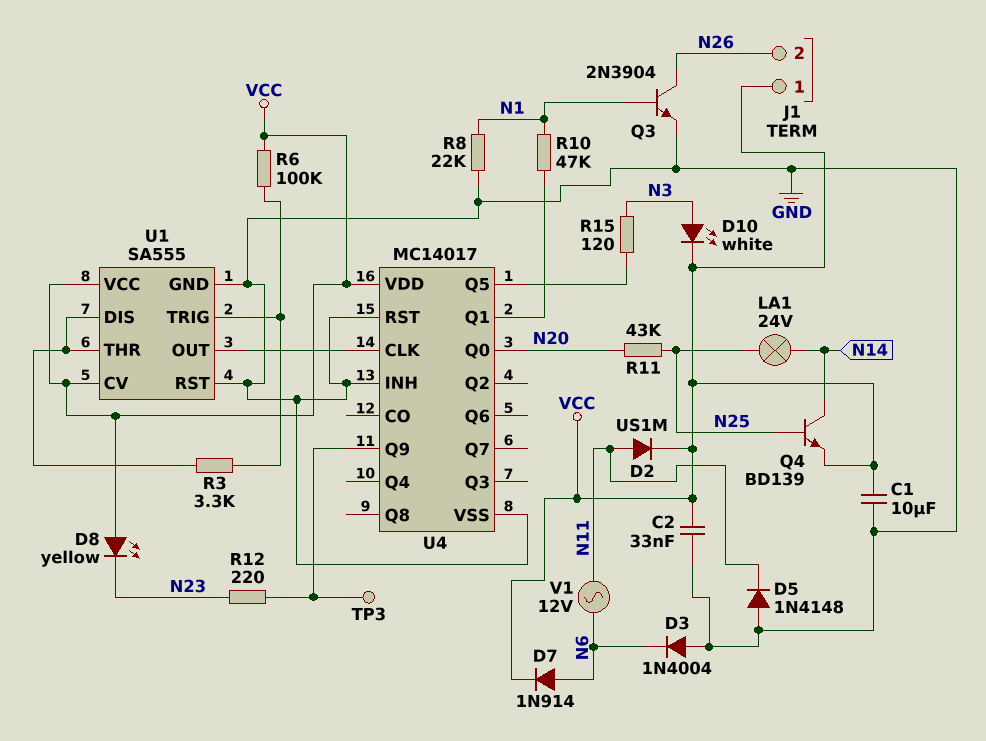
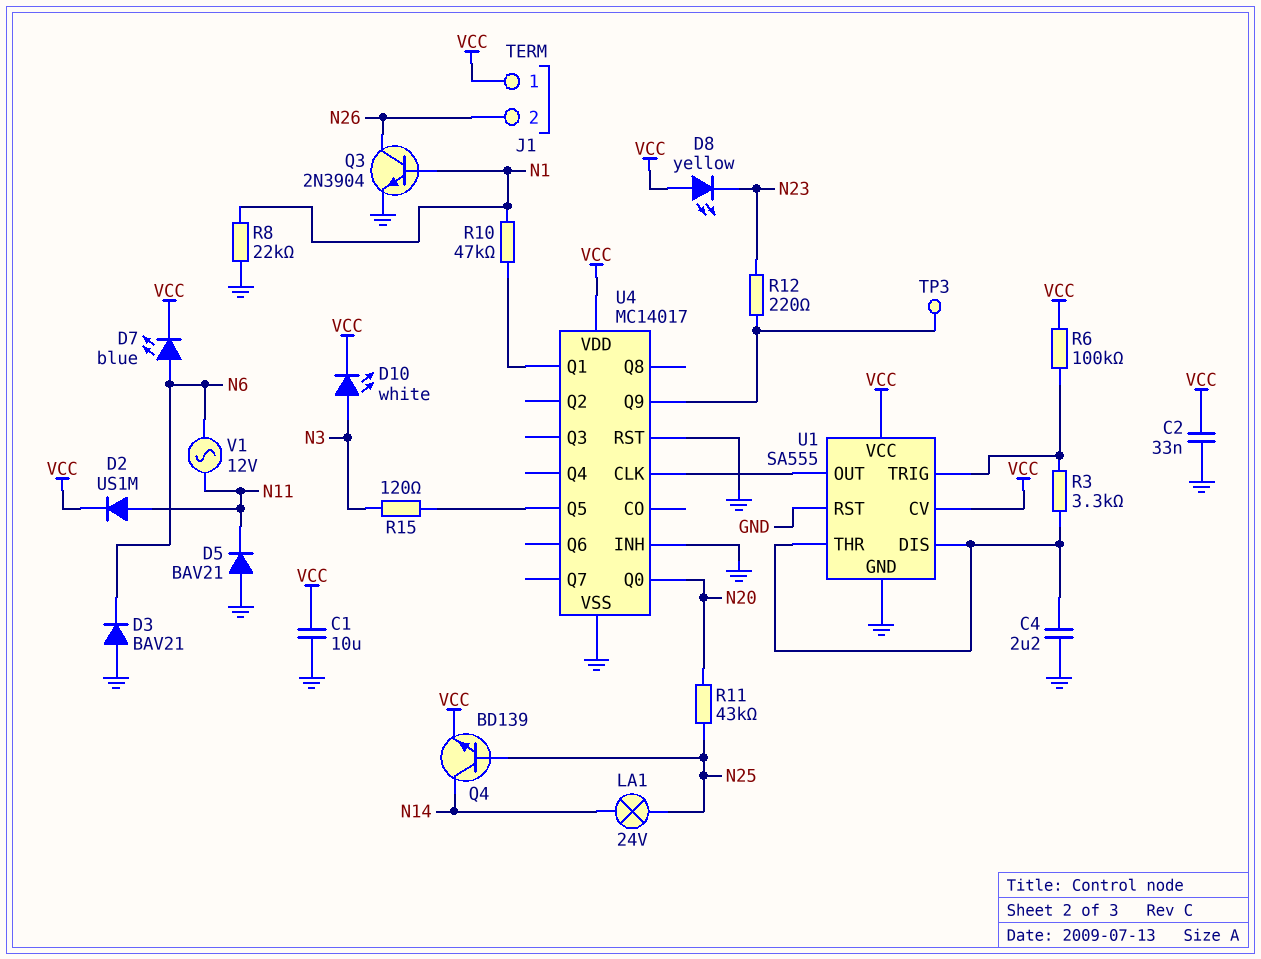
C4: none -> 2.2uF (GND, U1/DIS)
D3: diode 1N4004 (A GND, K N6) -> diode BAV21 (A GND, K N6)
D5: diode 1N4148 (A GND, K N11) -> diode BAV21 (A GND, K N11)
D7: diode 1N914 (A N6, K VCC) -> LED blue (A N6, K VCC)

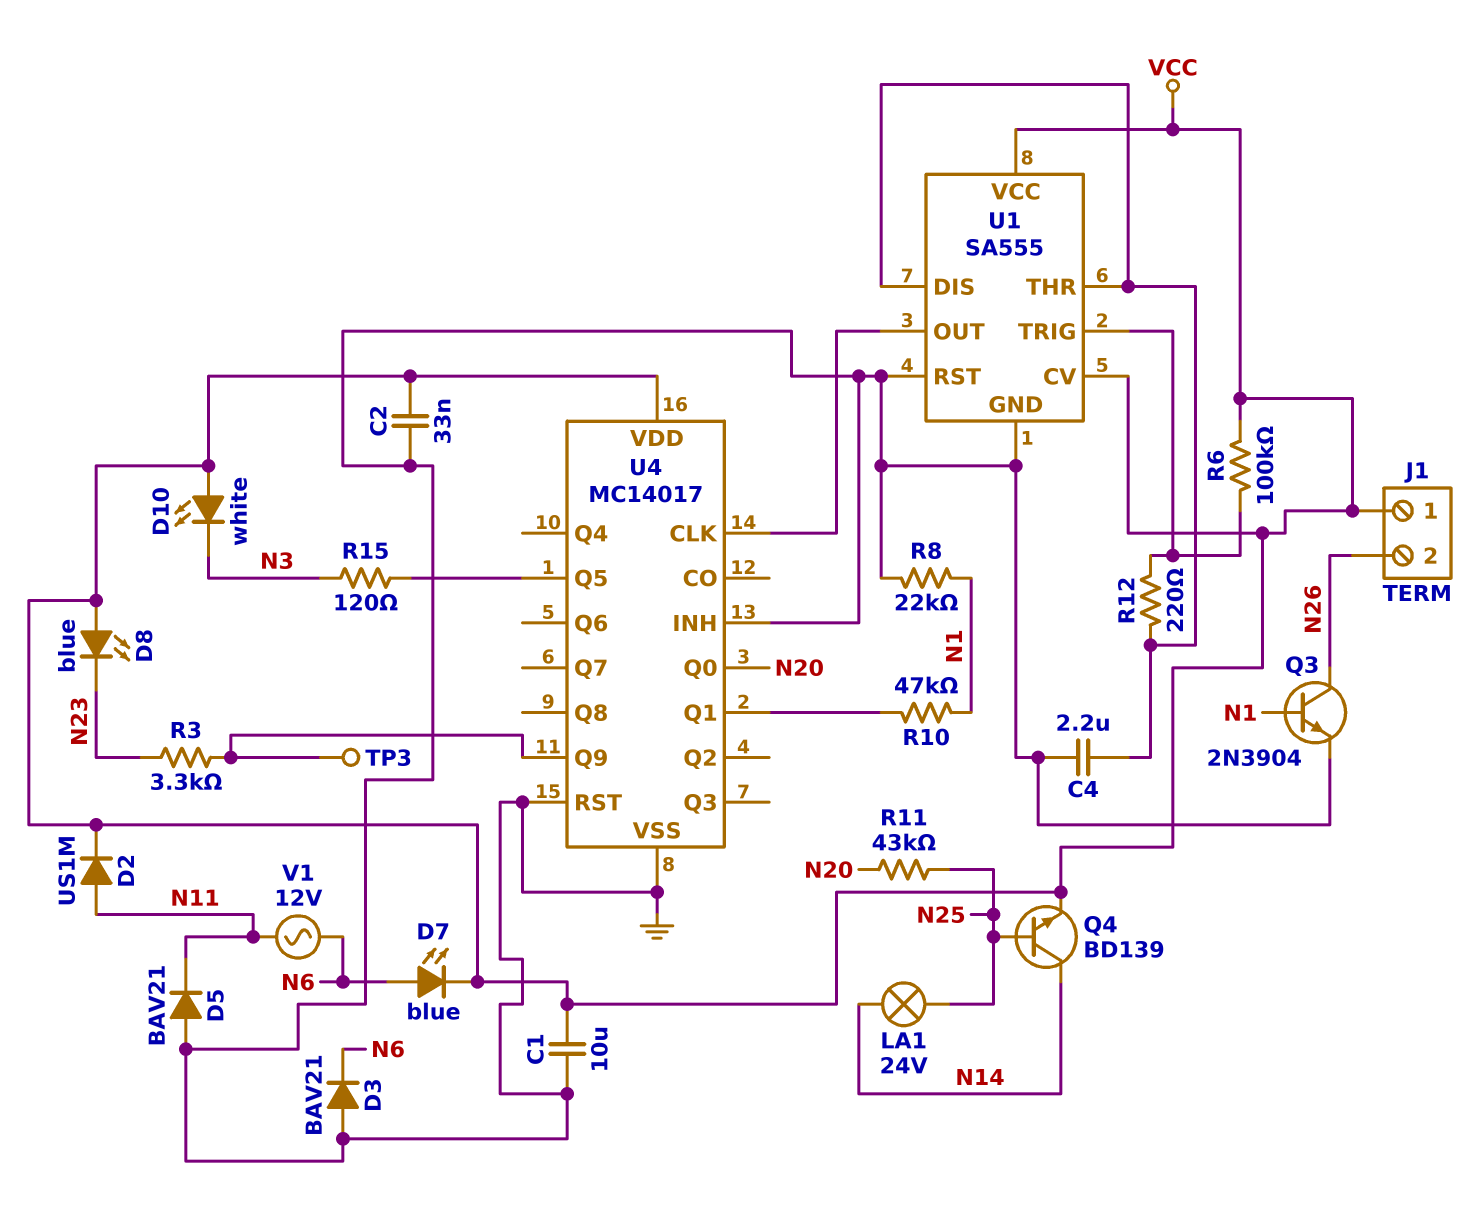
D8: LED yellow (A VCC, K N23) -> LED blue (A VCC, K N23)
D10: LED white (A N3, K VCC) -> LED white (A VCC, K N3)
R3: 3.3k (U1/DIS, U1/TRIG) -> 3.3k (N23, U4/Q9)
R12: 220 (N23, U4/Q9) -> 220 (U1/DIS, U1/TRIG)

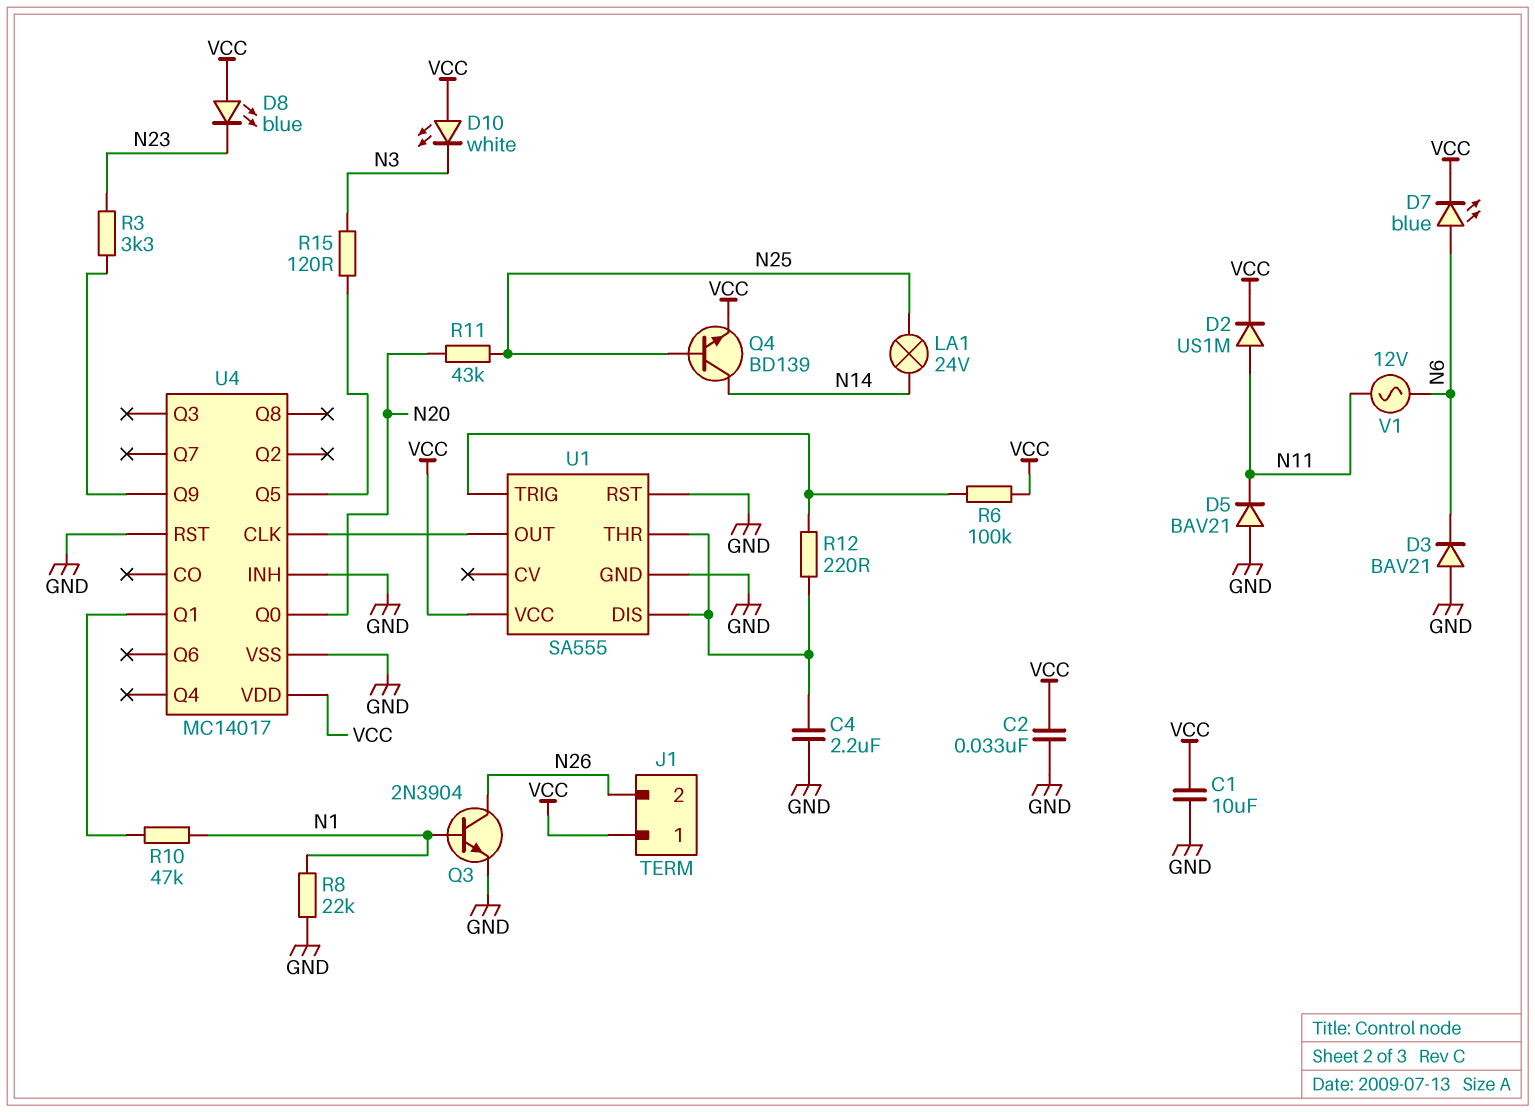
TP3: test point (U4/Q9) -> none
U1 pin CV: VCC -> none

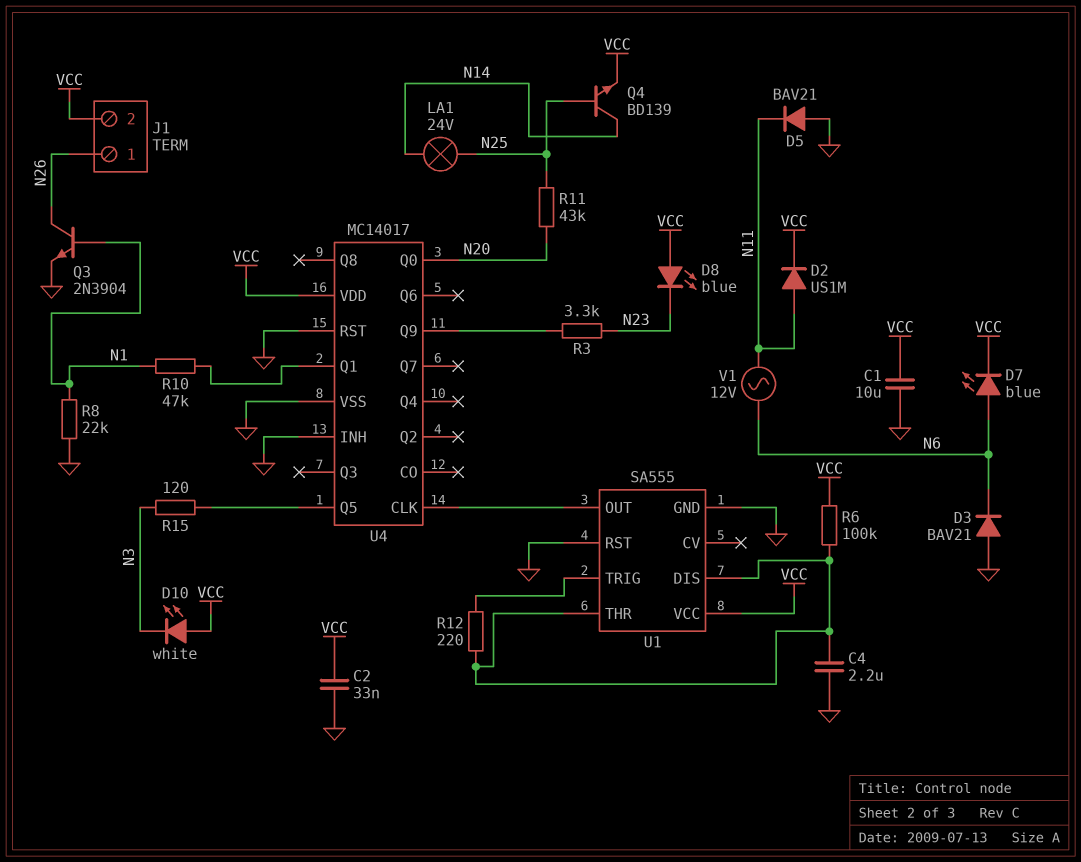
J1 pin 1: VCC -> N26
J1 pin 2: N26 -> VCC
R6: 100k (U1/TRIG, VCC) -> 100k (U1/DIS, VCC)

